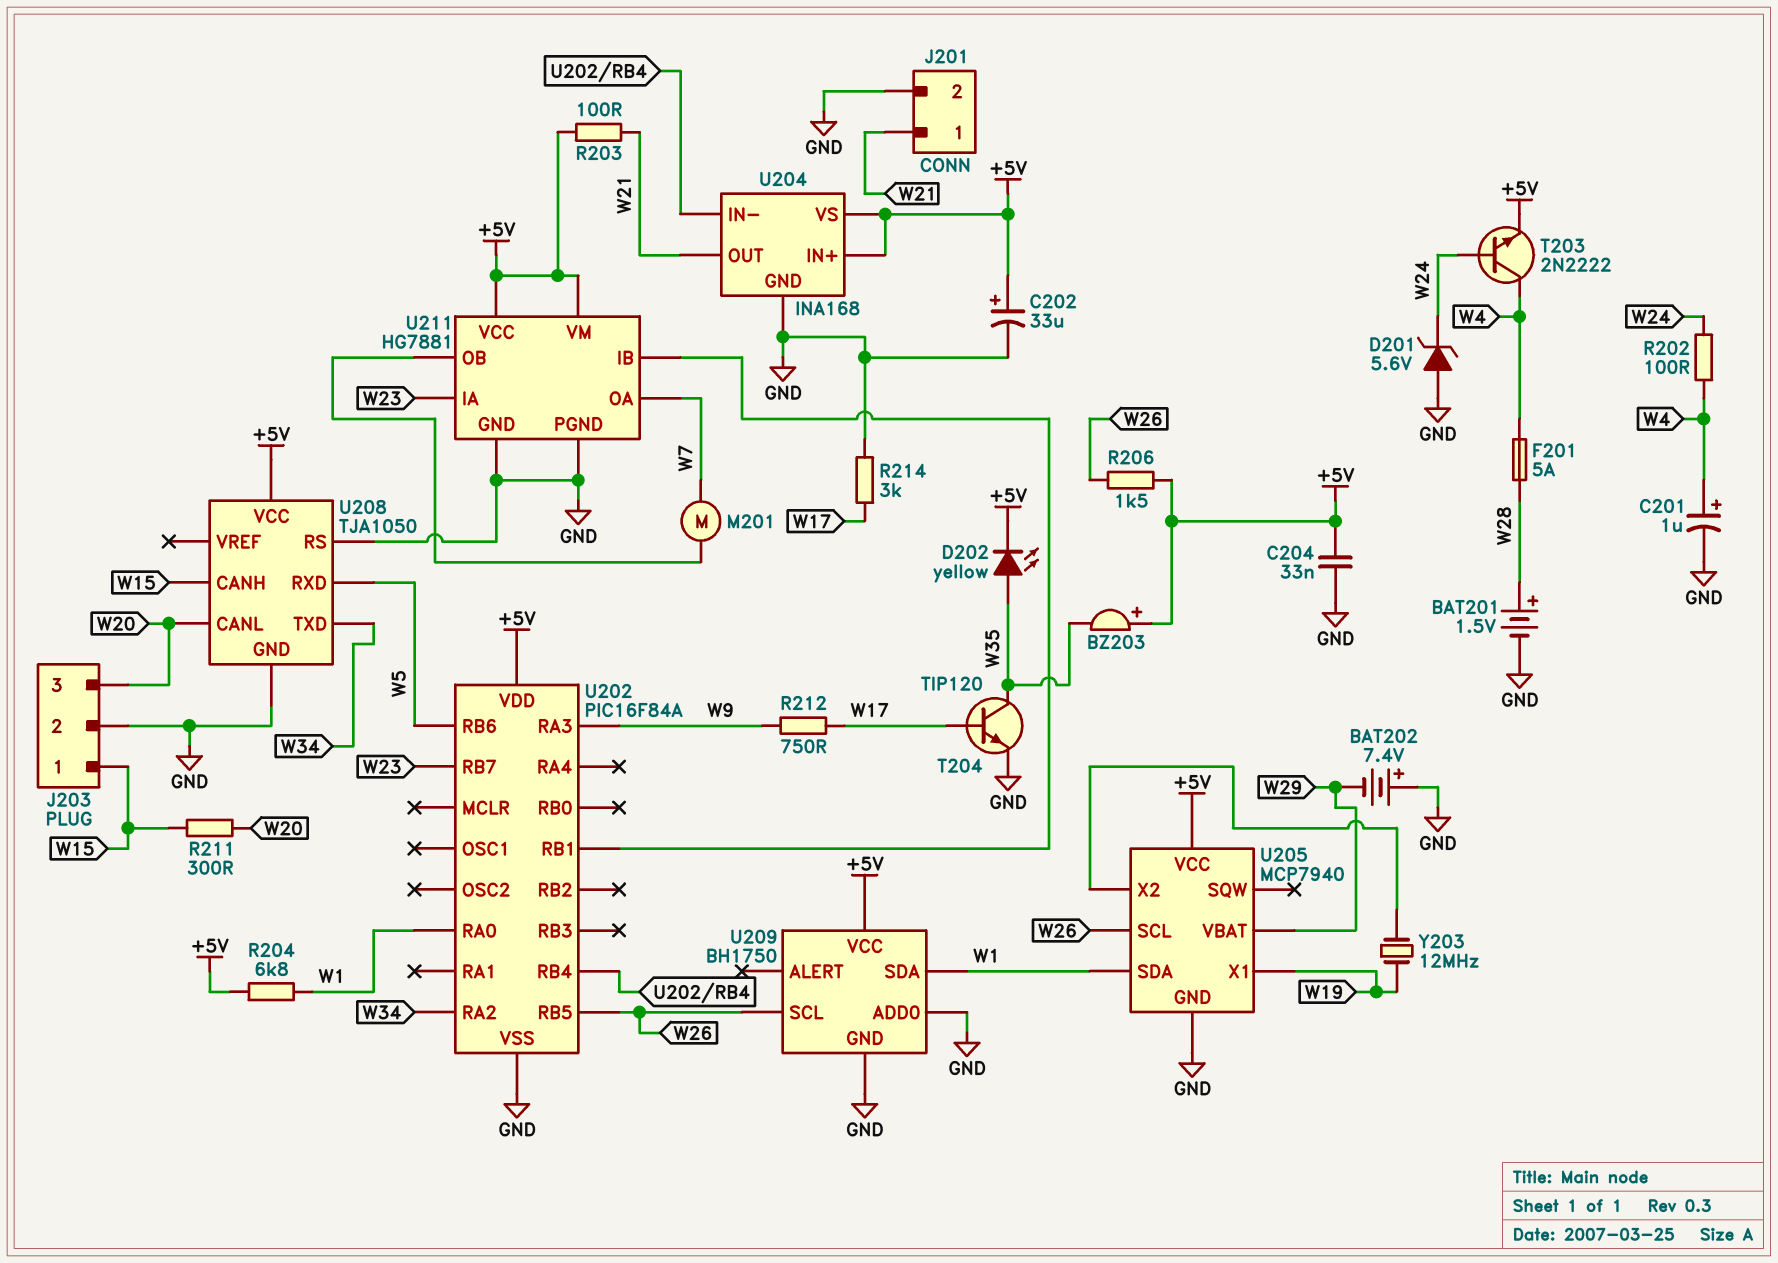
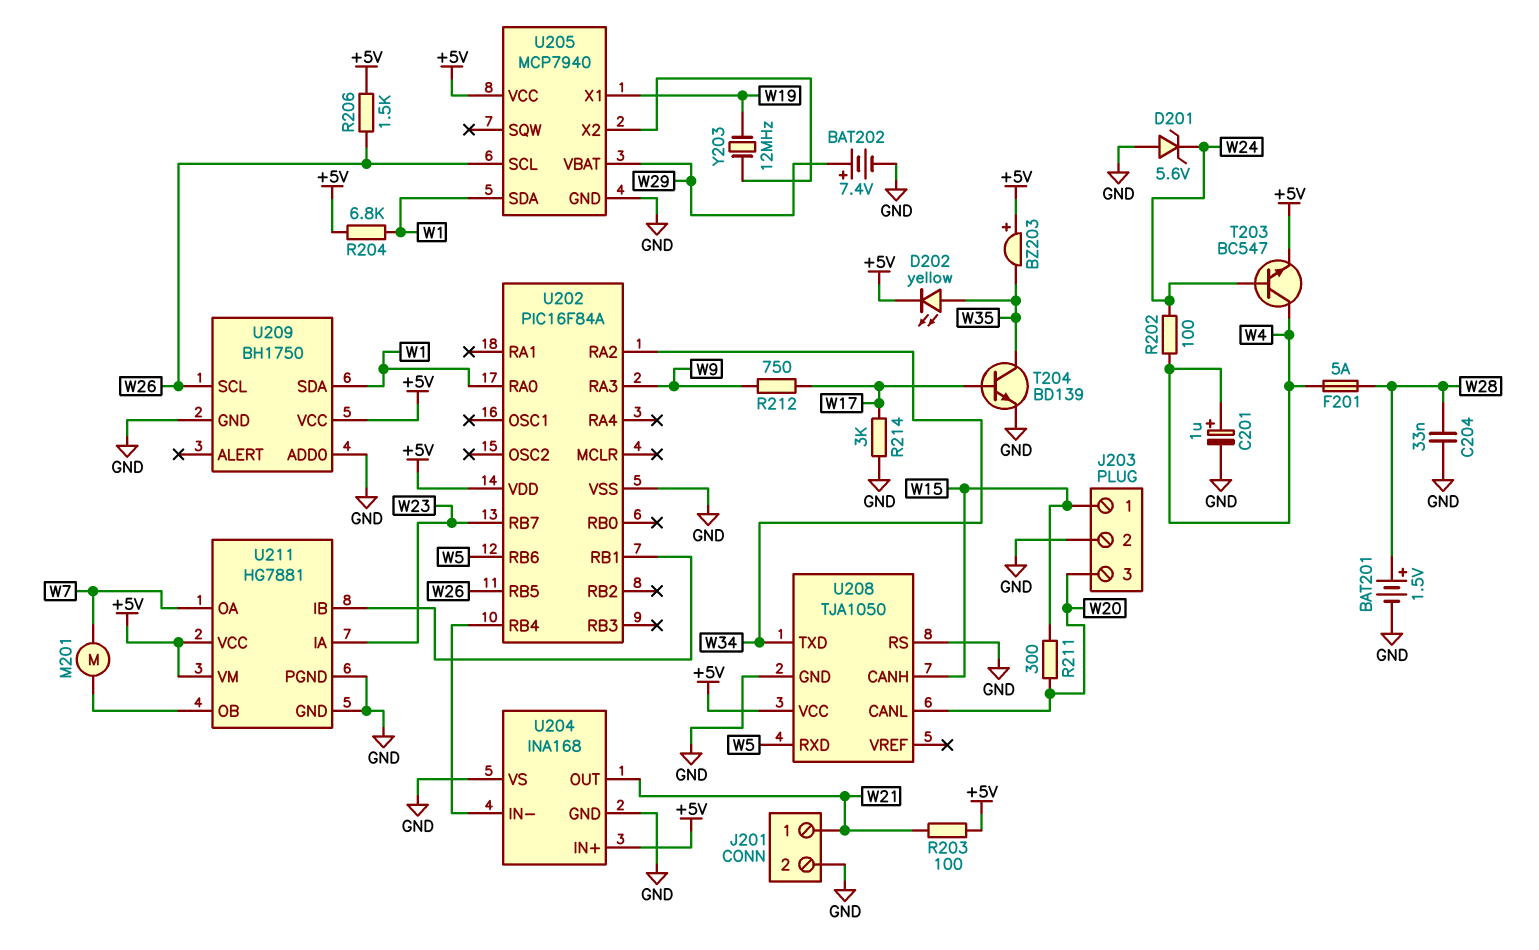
BAT202: 7.4V (plus GND, minus W29) -> 7.4V (plus W29, minus GND)
C202: 33uF (plus +5V, minus GND) -> none
C204: 33nF (+5V, GND) -> 33nF (GND, W28)
T203: NPN 2N2222 (B W24, C W4, E +5V) -> NPN BC547 (B W24, C W4, E +5V)
T204: NPN TIP120 (B W17, C W35, E GND) -> NPN BD139 (B W17, C W35, E GND)
U204 pin VS: +5V -> GND

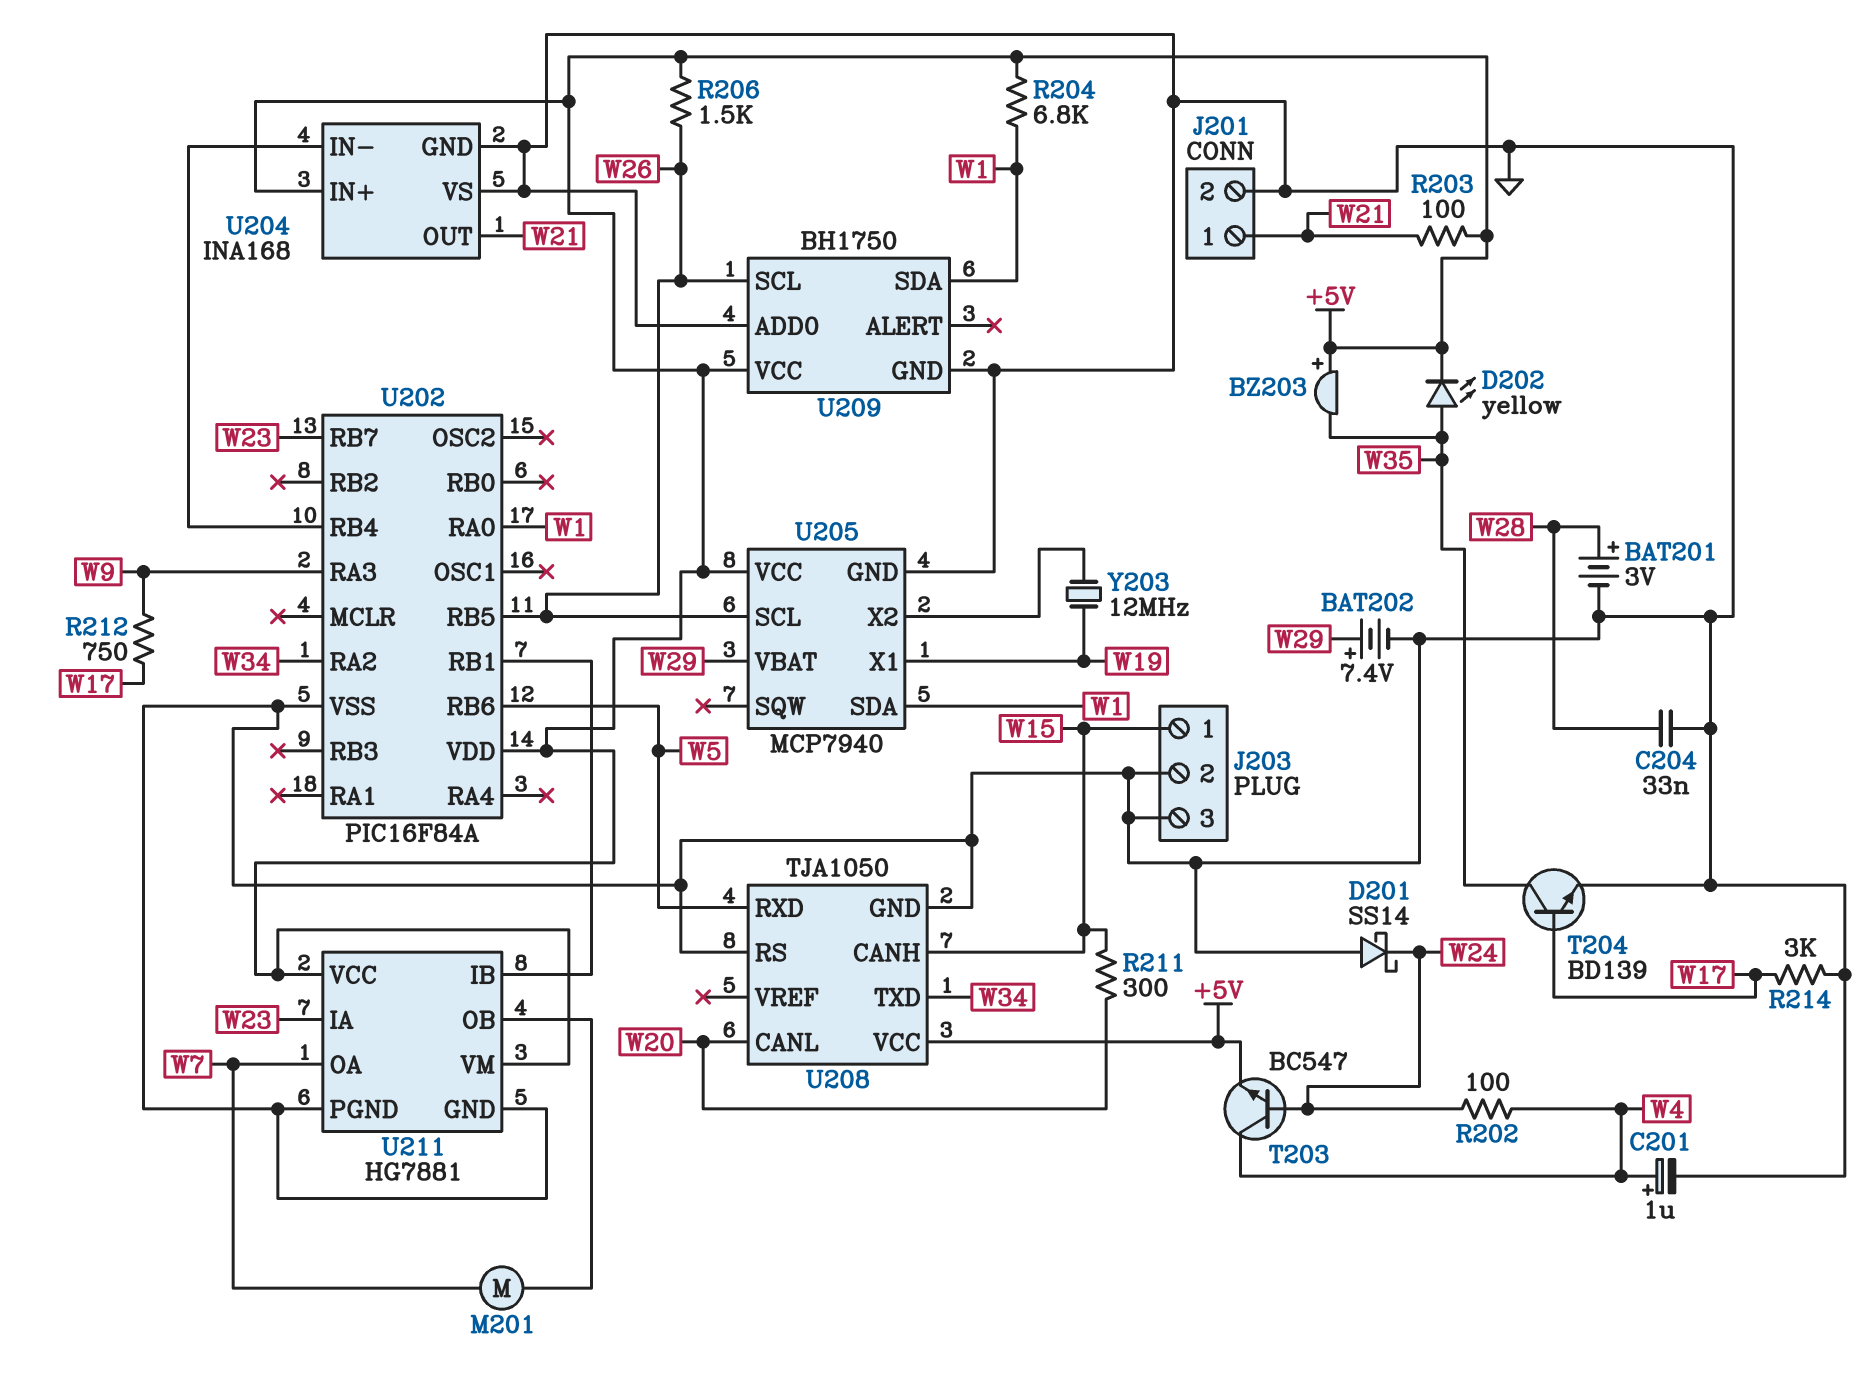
BAT201: 1.5V (plus W28, minus GND) -> 3V (plus W28, minus GND)
D201: zener 5.6V (A GND, K W24) -> schottky SS14 (A GND, K W24)
F201: 5A (W4, W28) -> none
J203 pin 3: W20 -> GND

